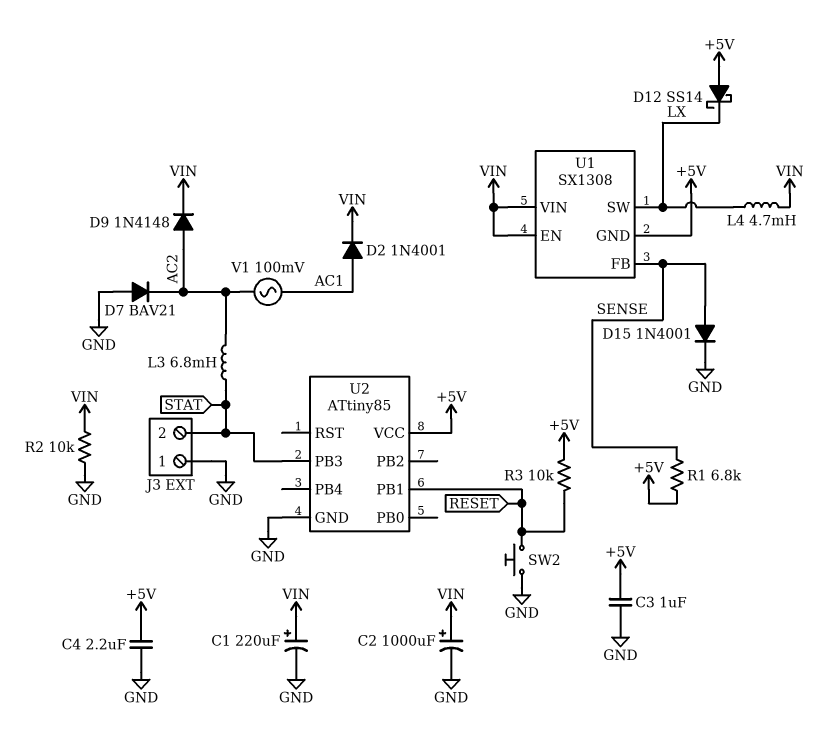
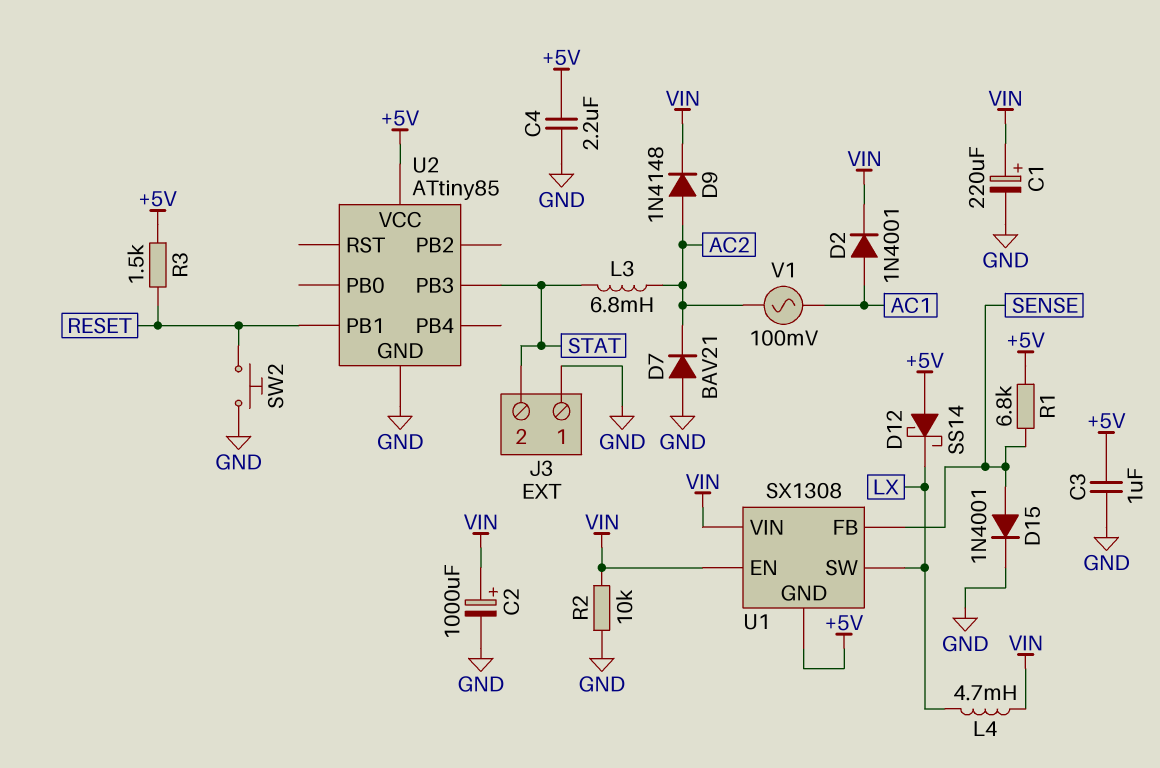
R3: 10k (+5V, RESET) -> 1.5k (+5V, RESET)

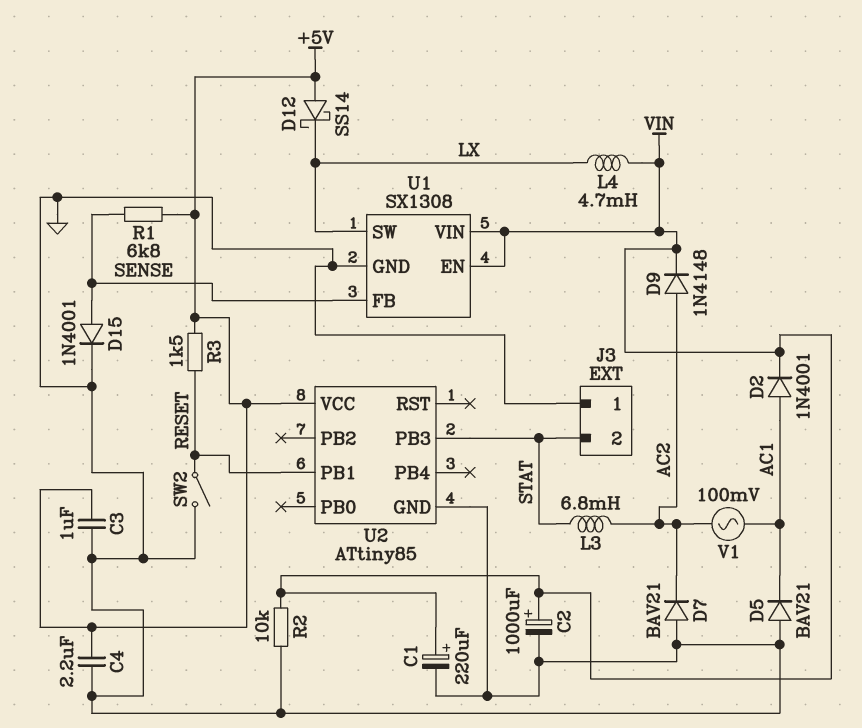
D5: none -> diode BAV21 (A GND, K AC1)
SW2: button (GND, RESET) -> switch (GND, RESET)
U1 pin GND: +5V -> GND

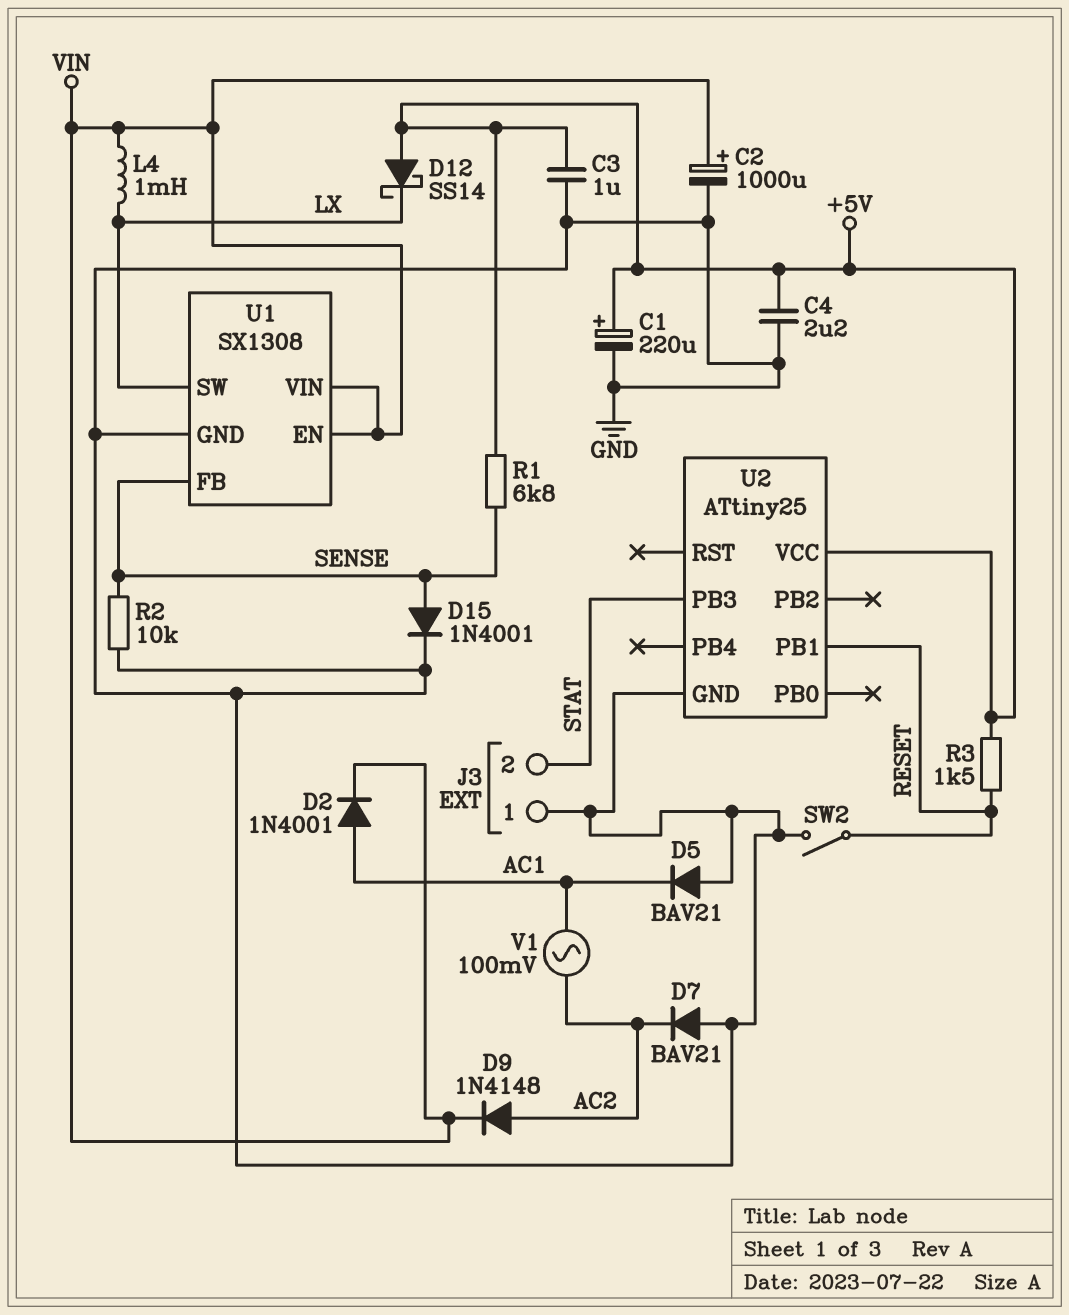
C1: 220uF (plus VIN, minus GND) -> 220uF (plus +5V, minus GND)
L3: 6.8mH (AC2, STAT) -> none
L4: 4.7mH (LX, VIN) -> 1mH (LX, VIN)
R2: 10k (GND, VIN) -> 10k (GND, SENSE)
U2: ATtiny85 -> ATtiny25

